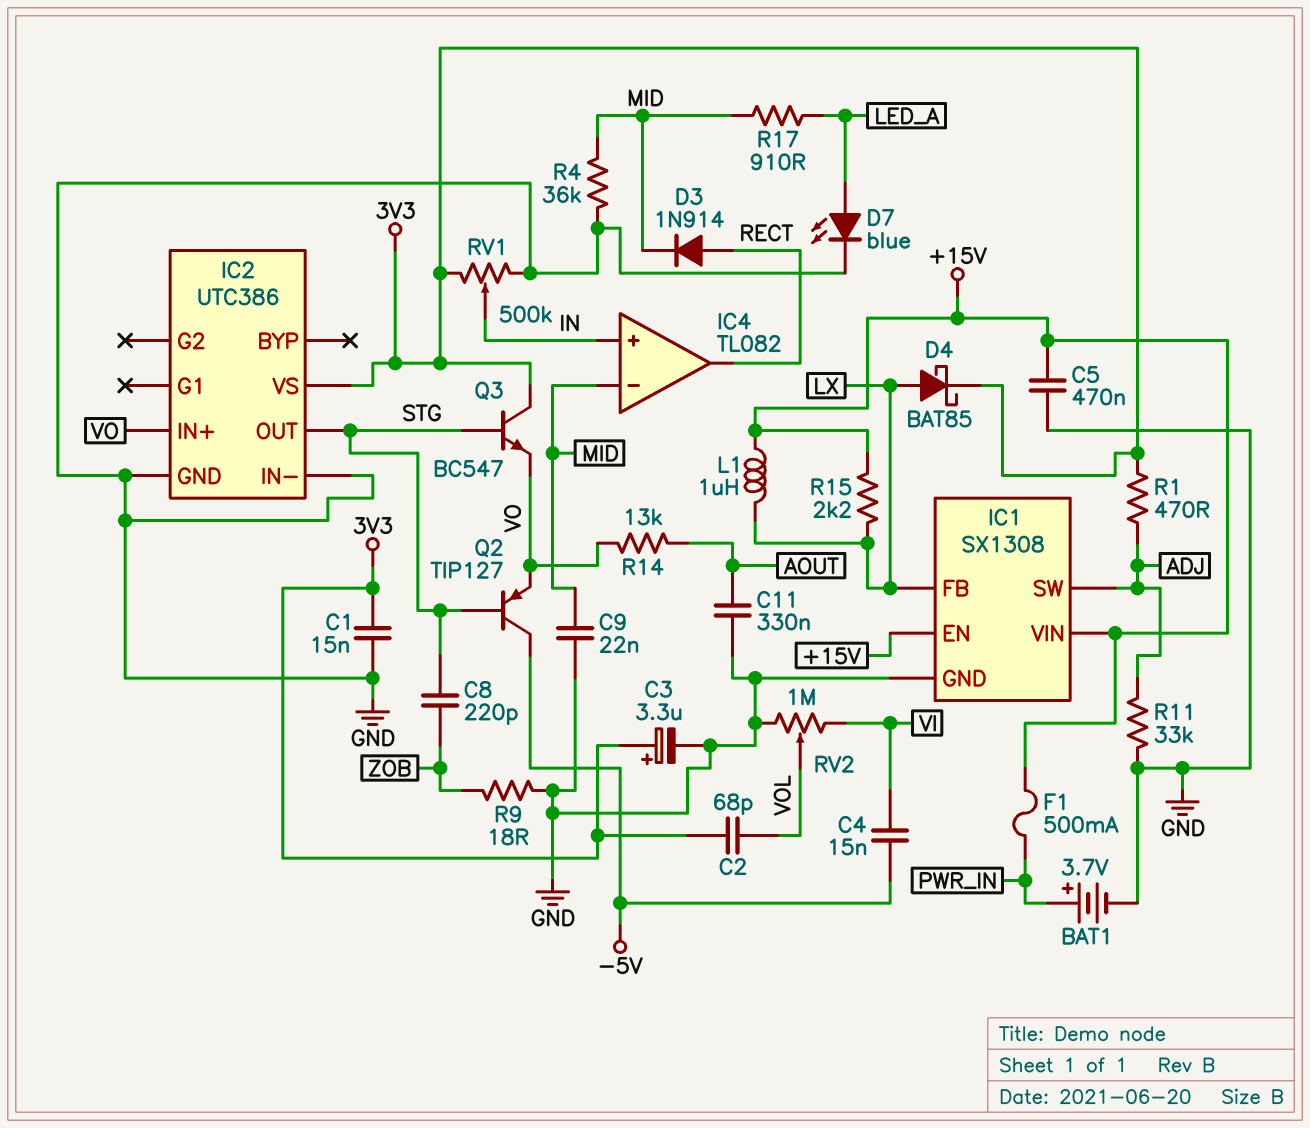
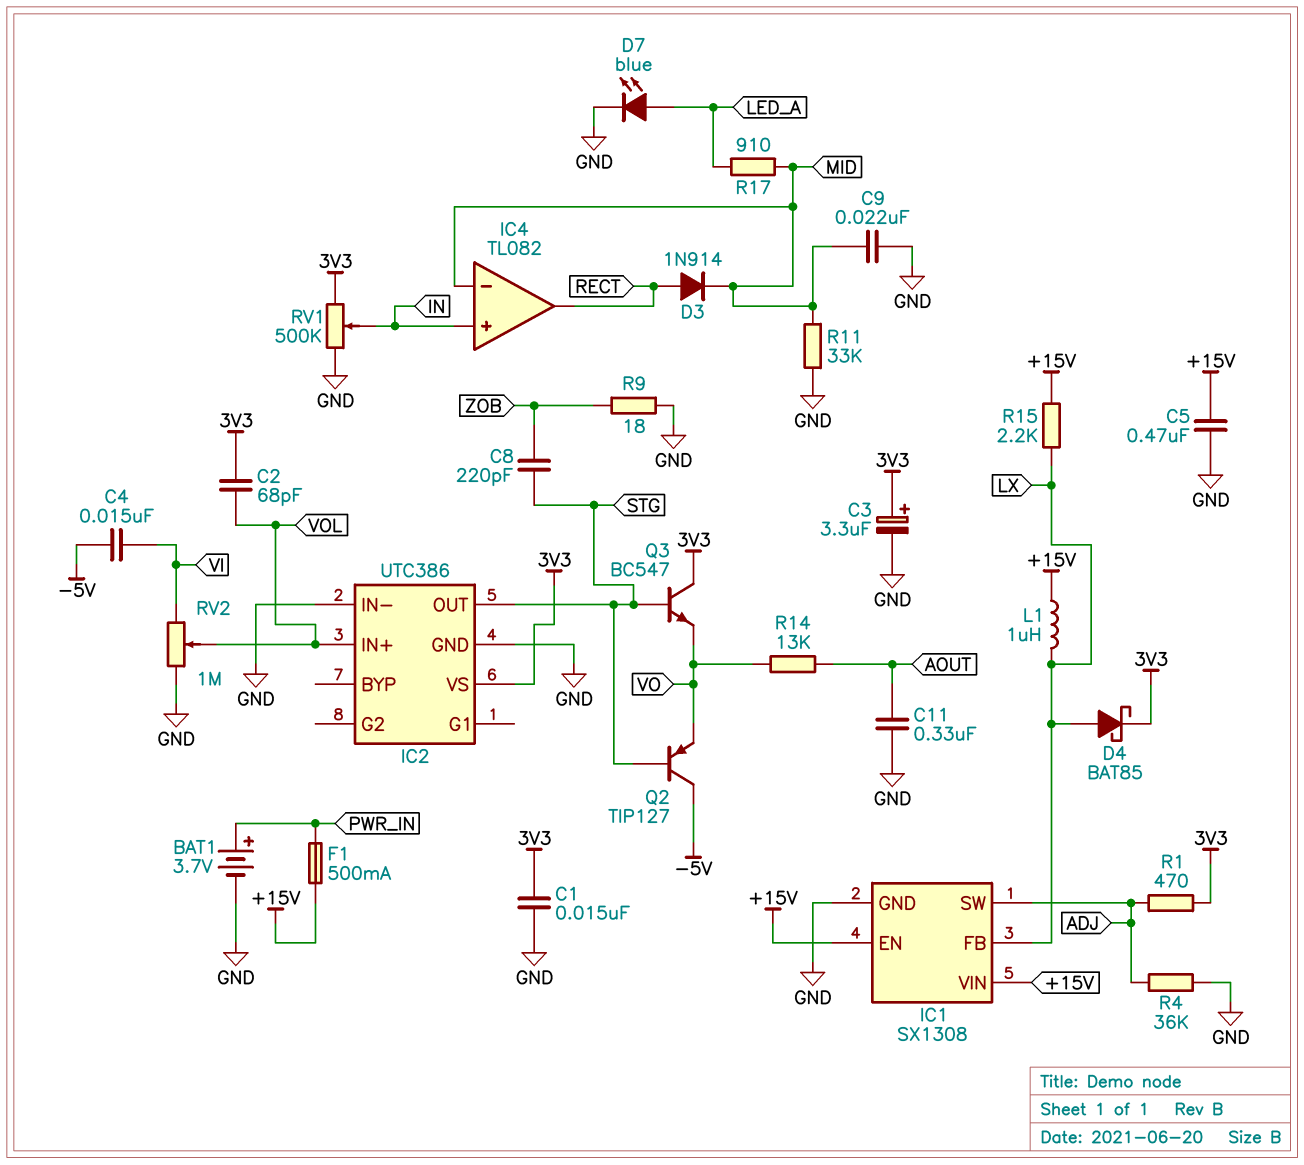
IC2 pin IN+: VO -> VOL
R4: 36k (GND, MID) -> 36k (ADJ, GND)
R11: 33k (ADJ, GND) -> 33k (GND, MID)

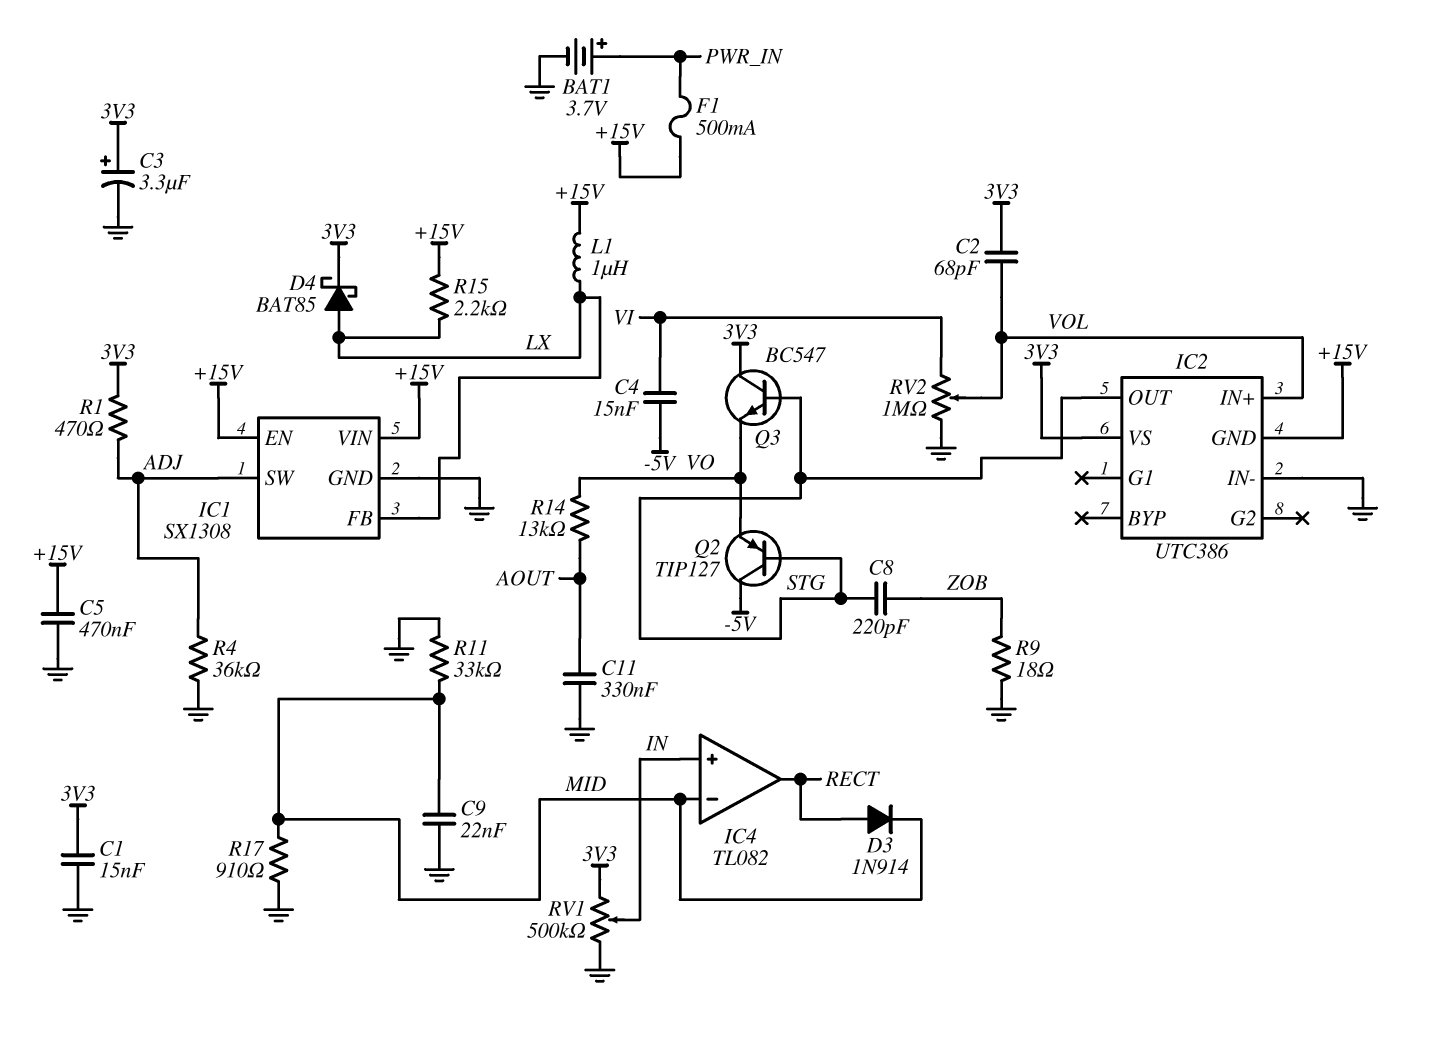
D7: LED blue (A LED_A, K GND) -> none
IC2 pin GND: GND -> +15V
R17: 910 (LED_A, MID) -> 910 (GND, MID)

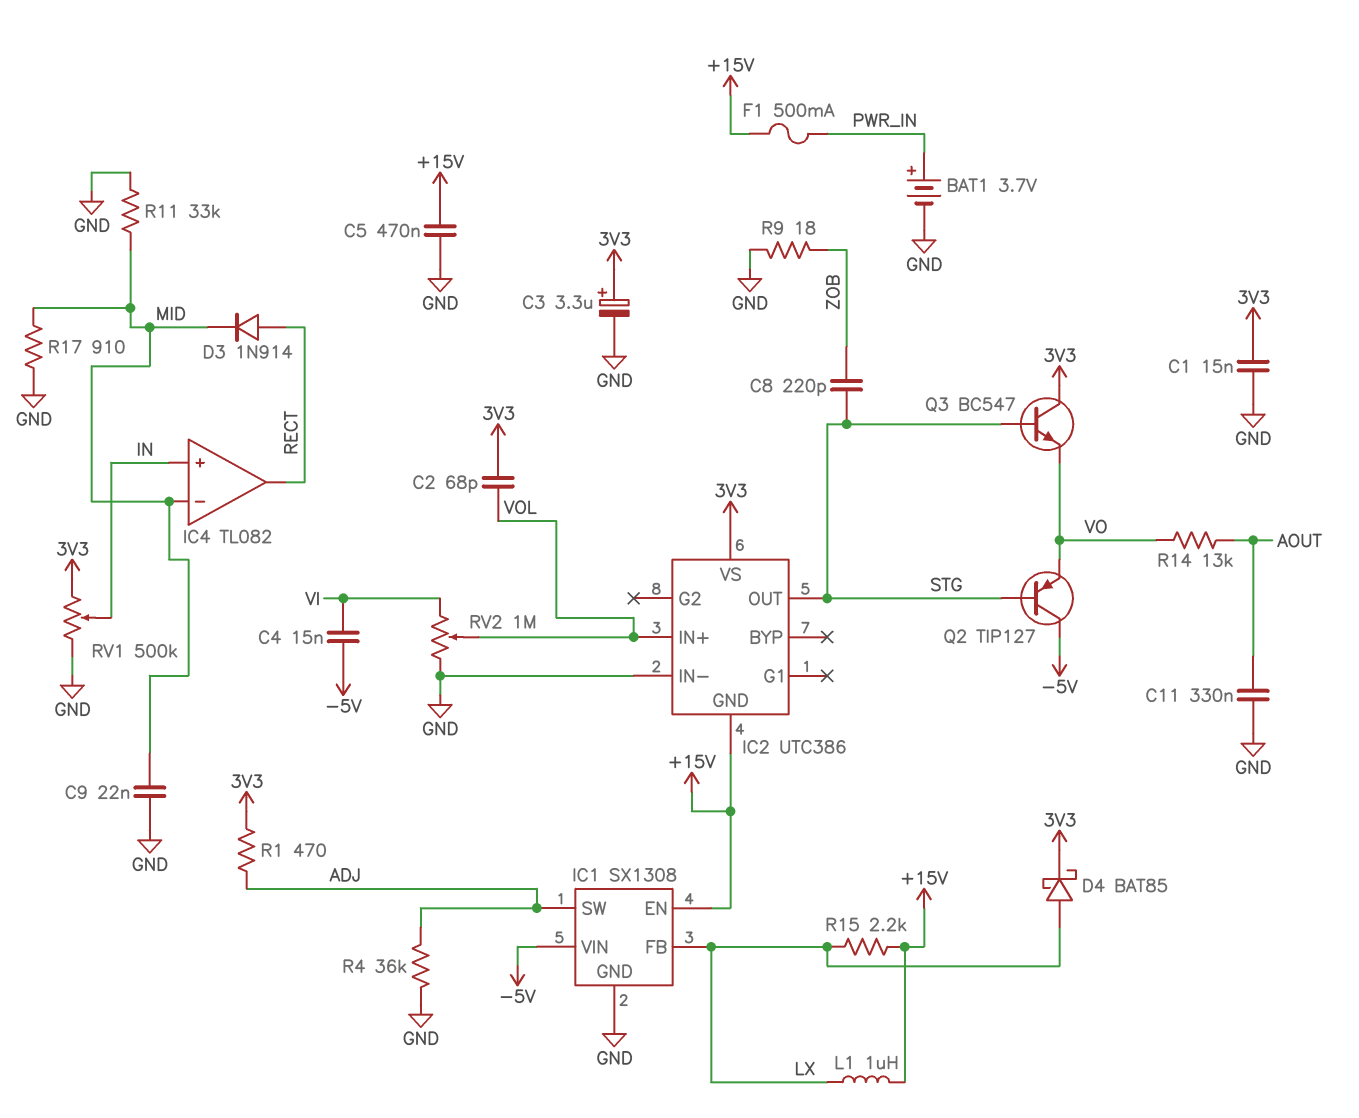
IC1 pin VIN: +15V -> -5V

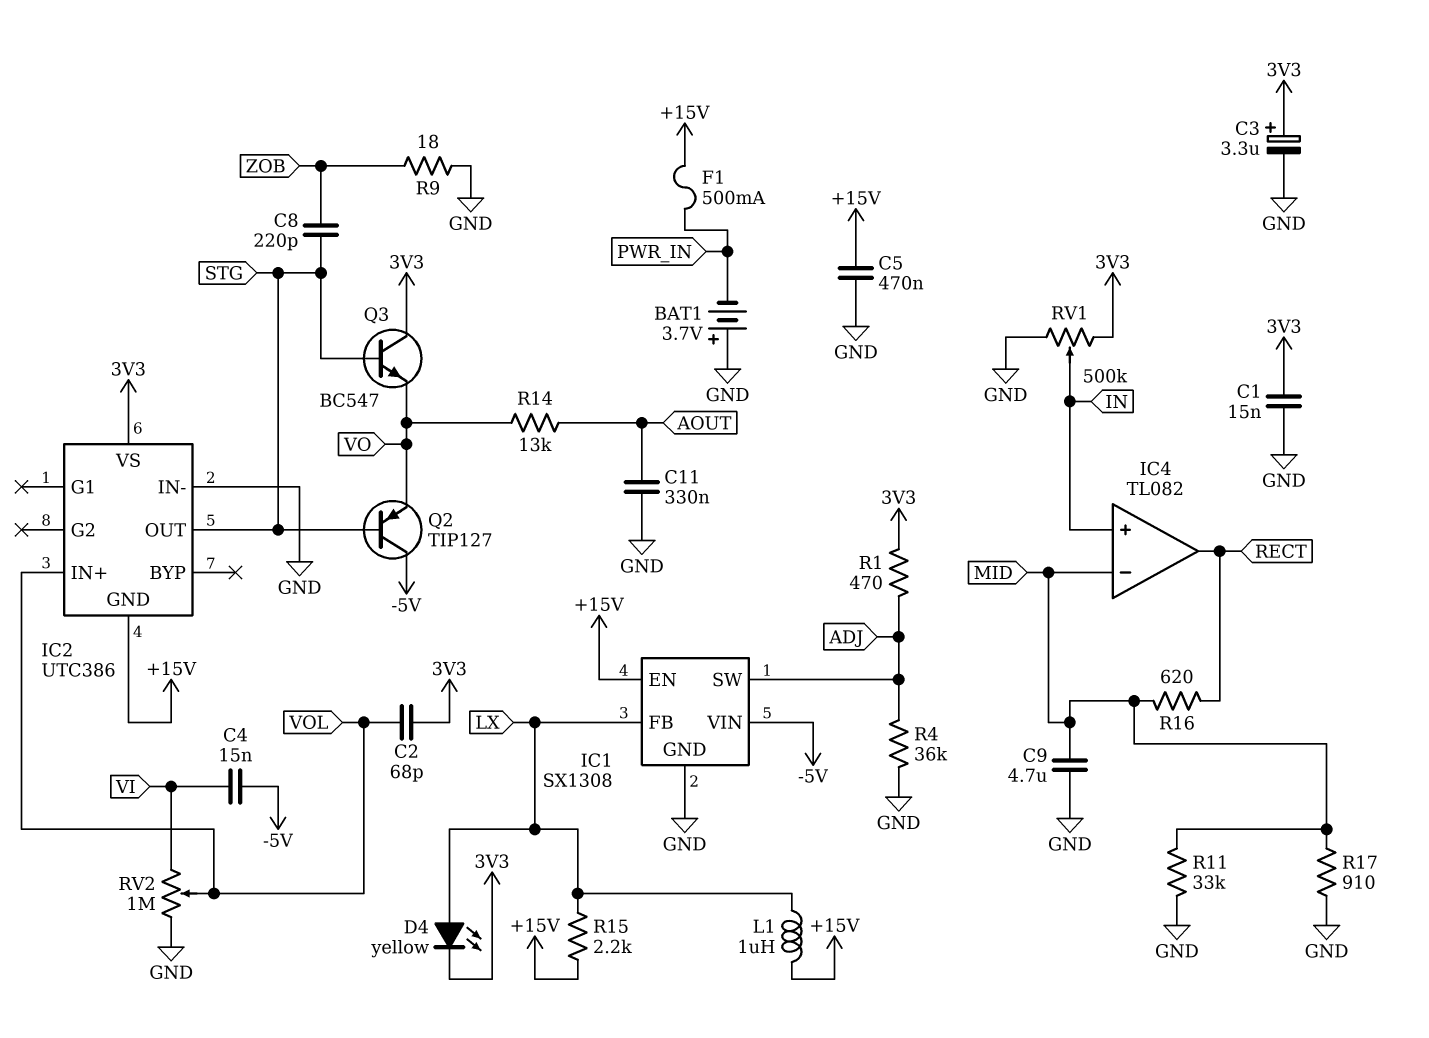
BAT1: 3.7V (plus PWR_IN, minus GND) -> 3.7V (plus GND, minus PWR_IN)
C9: 22nF (GND, MID) -> 4.7uF (GND, MID)
D3: diode 1N914 (A RECT, K MID) -> none
D4: schottky BAT85 (A LX, K 3V3) -> LED yellow (A LX, K 3V3)
R16: none -> 620 (MID, RECT)

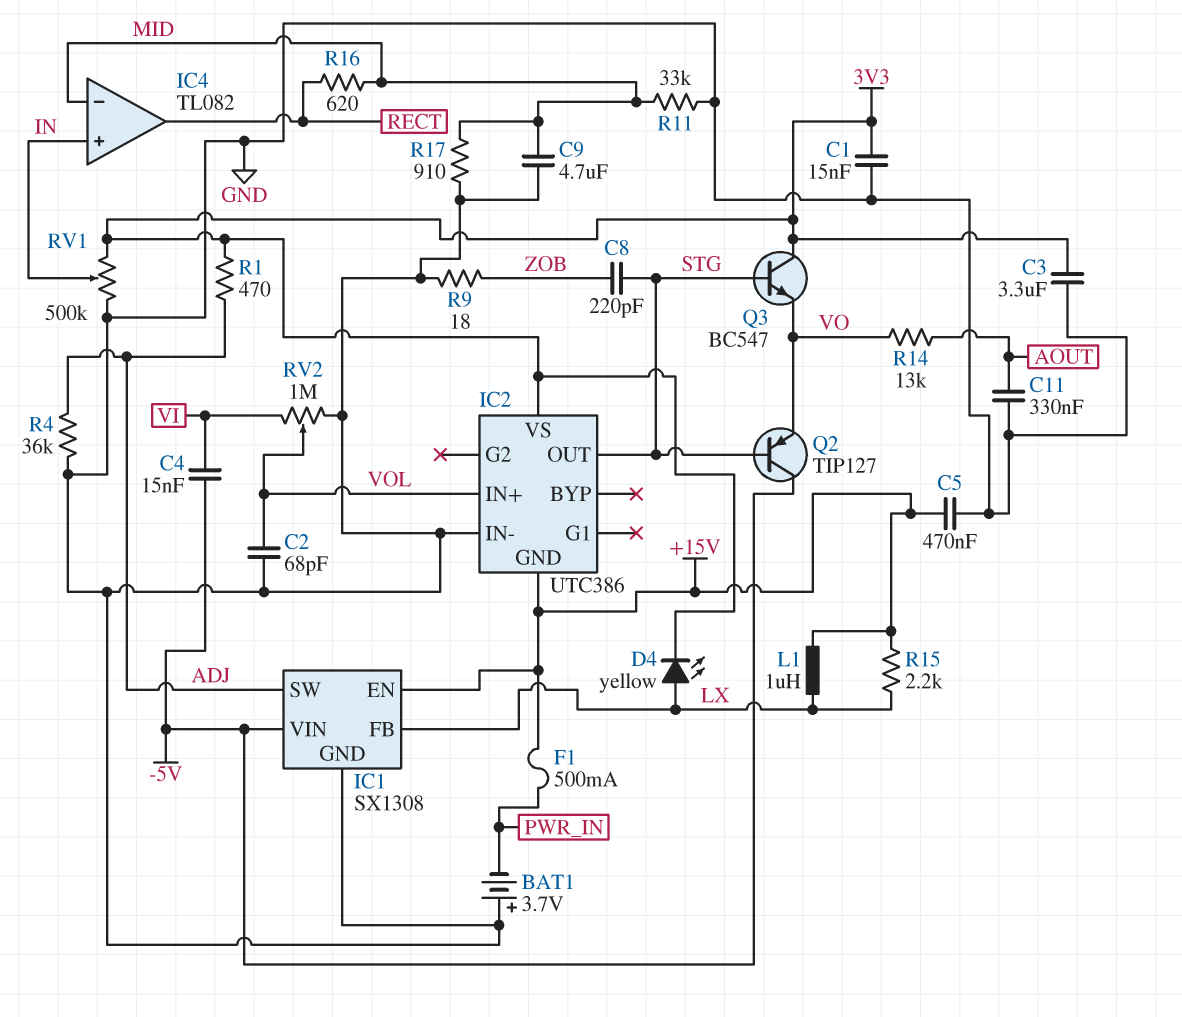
C2: 68pF (3V3, VOL) -> 68pF (GND, VOL)
C3: 3.3uF (plus 3V3, minus GND) -> 3.3uF (3V3, GND)

